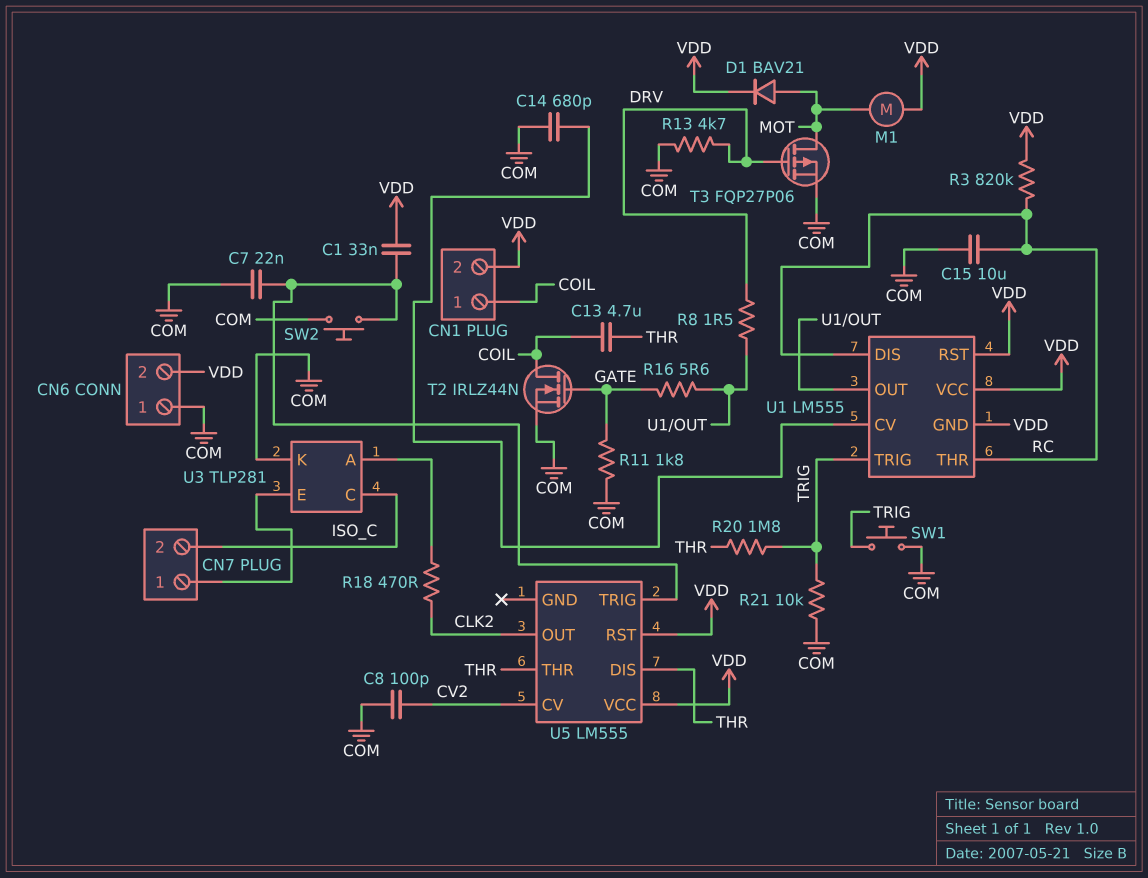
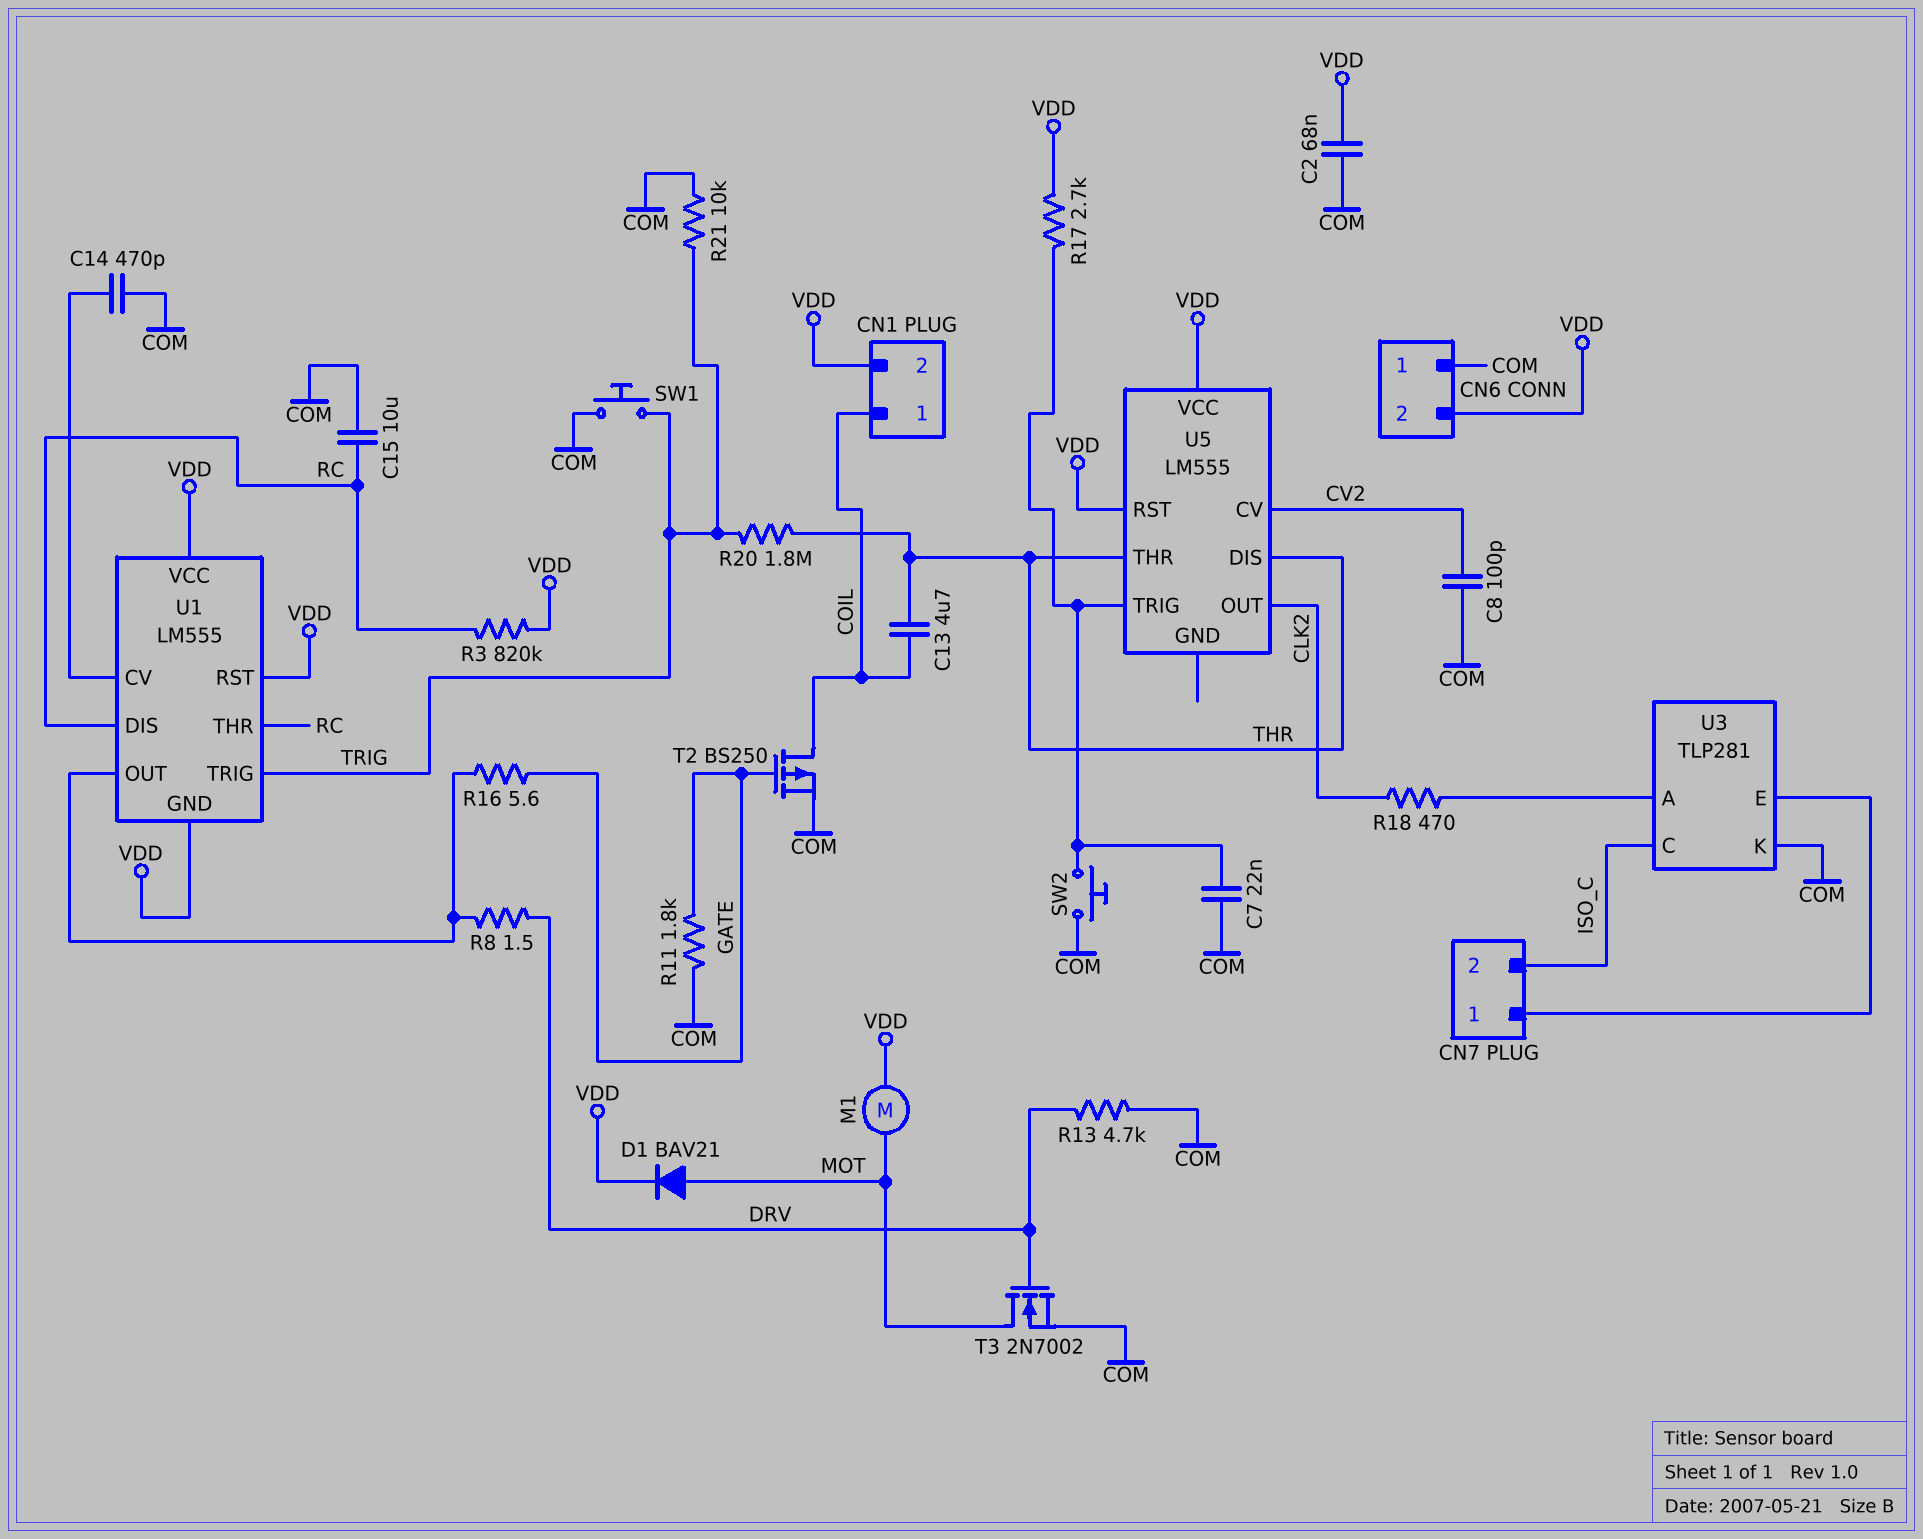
C1: 33nF (U5/TRIG, VDD) -> none
C2: none -> 68nF (COM, VDD)
C14: 680pF (COM, U1/CV) -> 470pF (COM, U1/CV)
R17: none -> 2.7k (U5/TRIG, VDD)
T2: NMOS IRLZ44N (G GATE, D COIL, S COM) -> PMOS BS250 (G GATE, D COIL, S COM)
T3: PMOS FQP27P06 (G DRV, D MOT, S COM) -> NMOS 2N7002 (G DRV, D MOT, S COM)

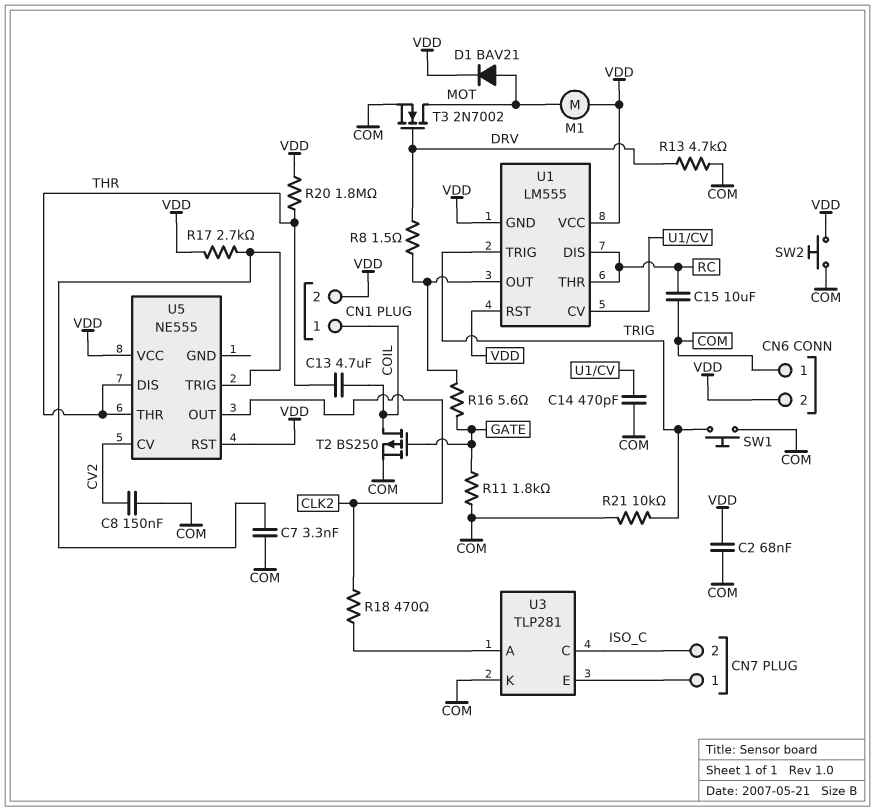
C7: 22nF (COM, U5/TRIG) -> 3.3nF (COM, U5/TRIG)
C8: 100pF (COM, CV2) -> 150nF (COM, CV2)
R3: 820k (RC, VDD) -> none
R20: 1.8M (THR, TRIG) -> 1.8M (THR, VDD)
SW2: button (COM, U5/TRIG) -> button (COM, VDD)
U5: LM555 -> NE555

